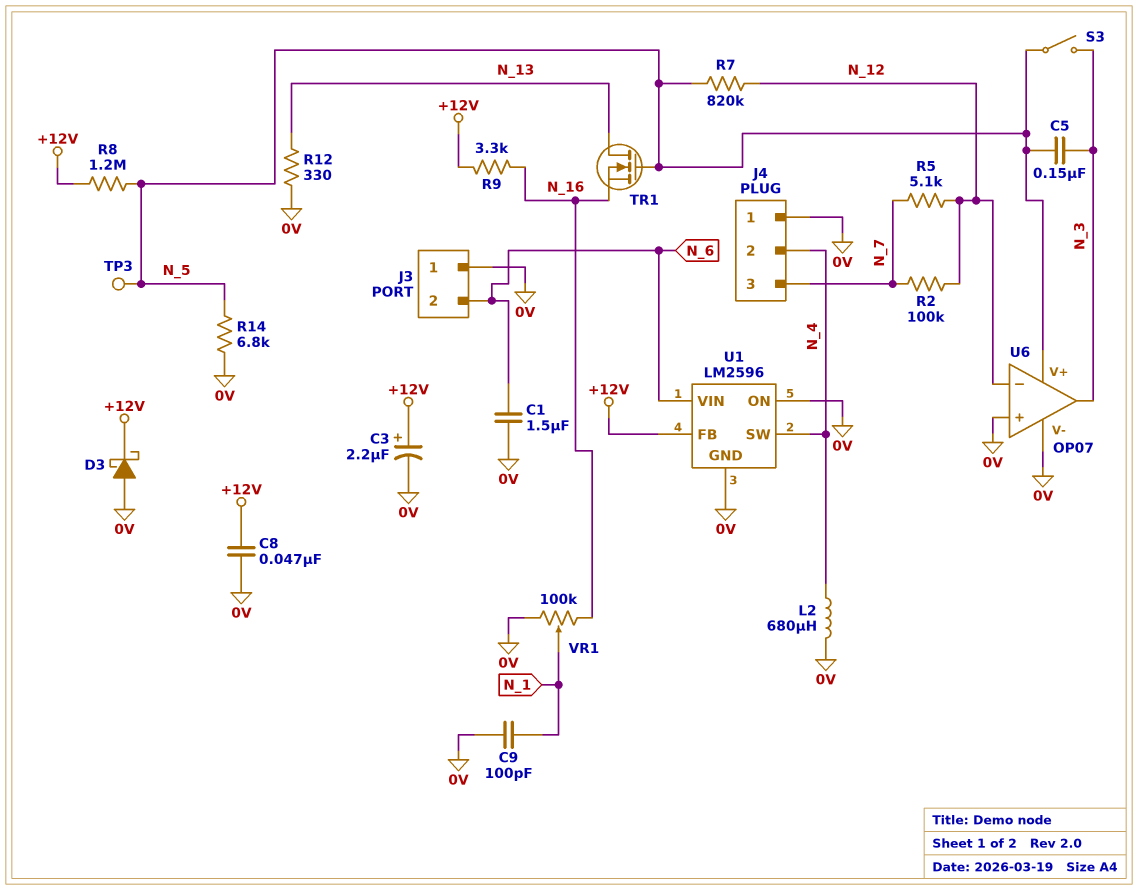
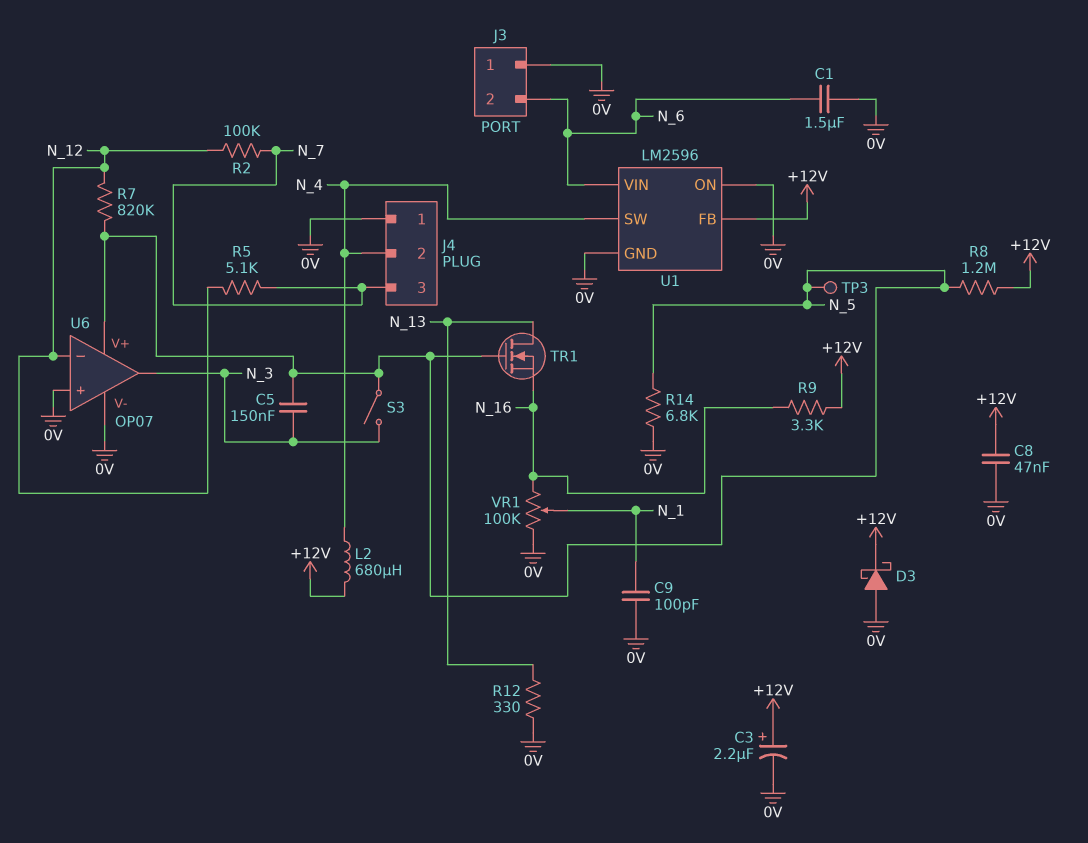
L2: 680uH (0V, N_4) -> 680uH (+12V, N_4)

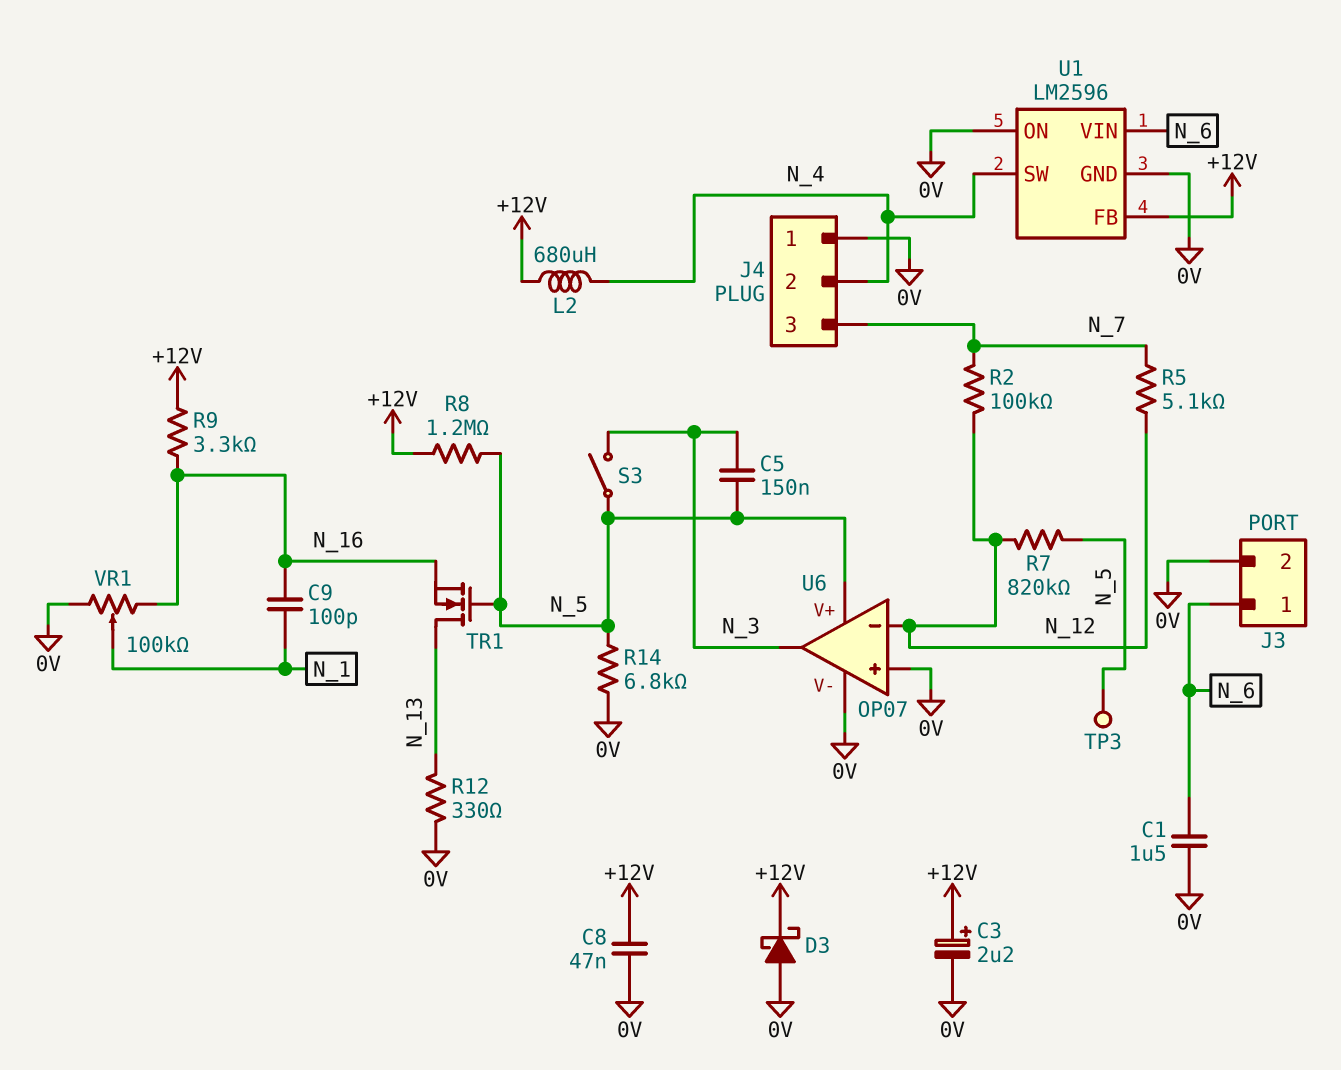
C9: 100pF (0V, N_1) -> 100pF (N_1, N_16)
J3 pin 1: 0V -> N_6
J3 pin 2: N_6 -> 0V

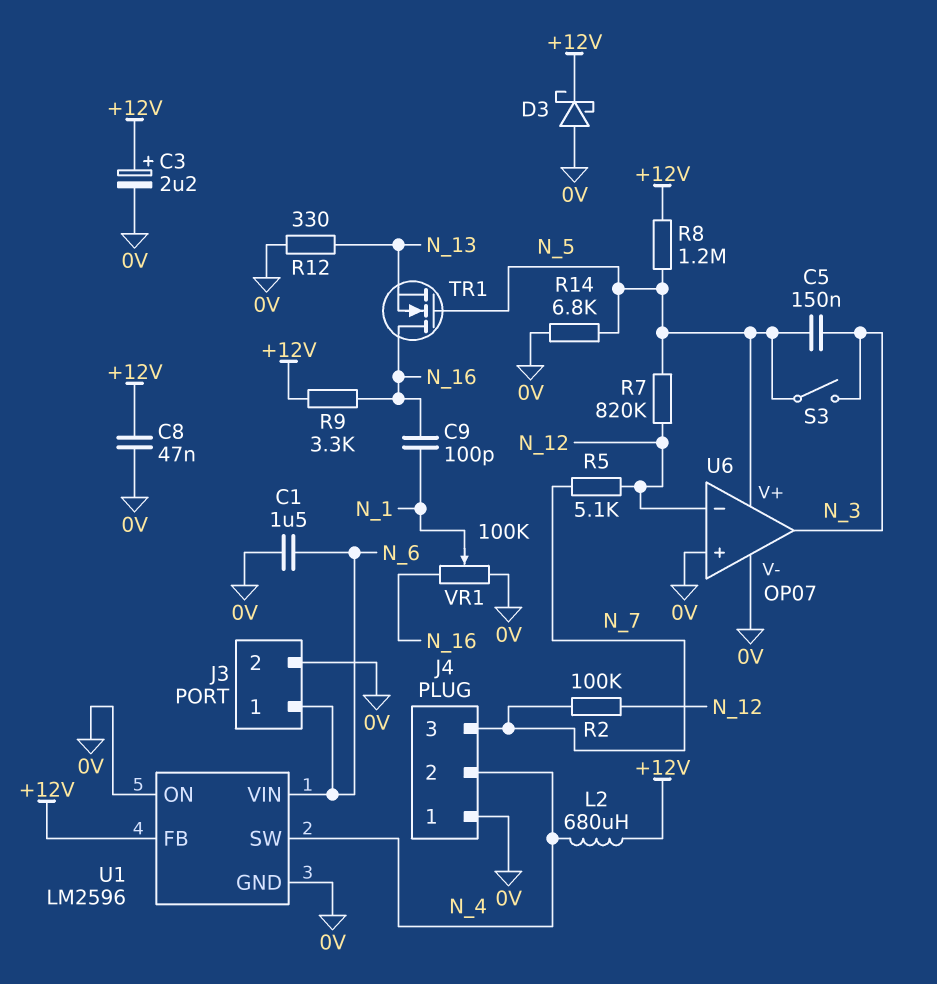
TP3: test point (N_5) -> none
TR1: NMOS (G N_5, D N_13, S N_16) -> NMOS (G N_5, D N_16, S N_13)

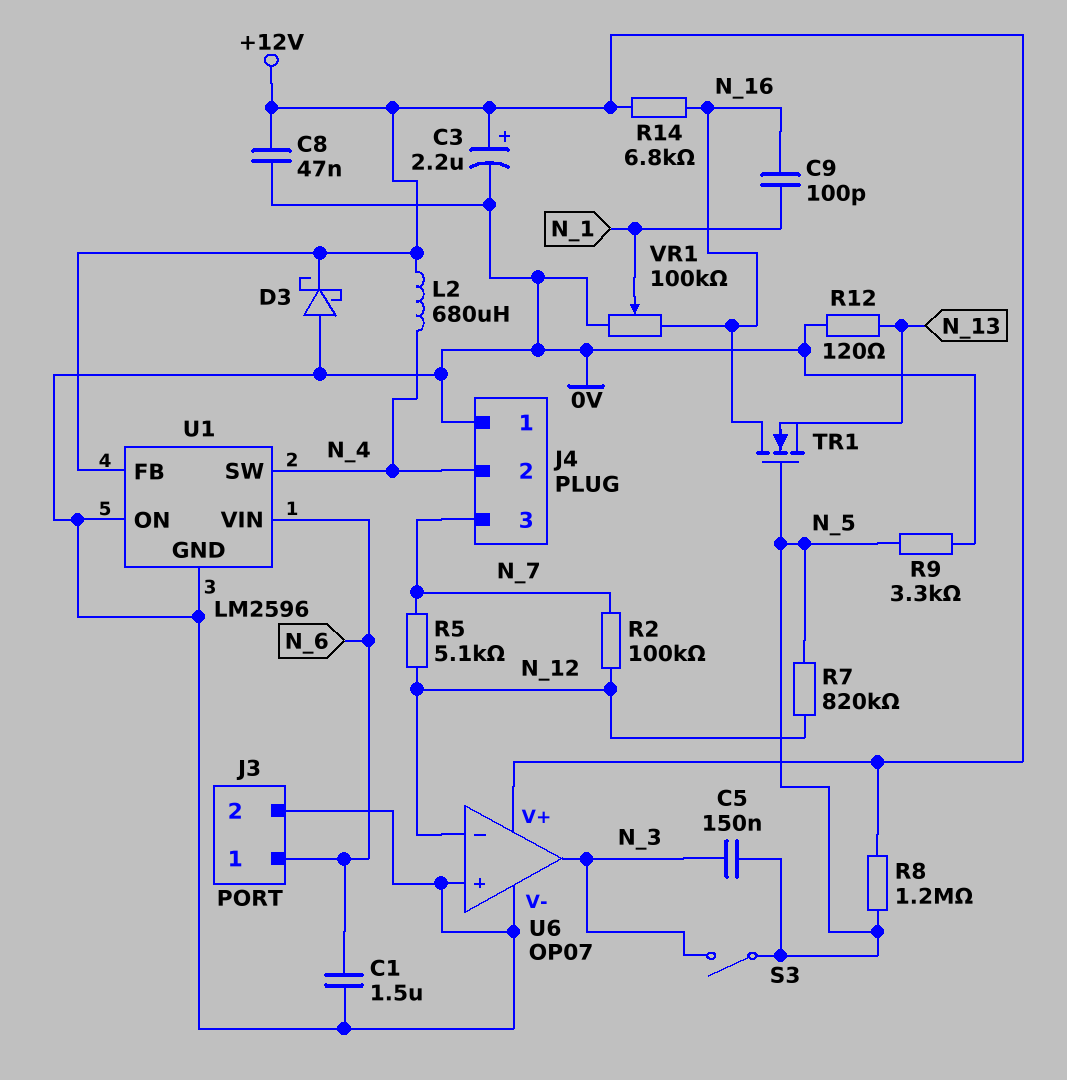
R9: 3.3k (+12V, N_16) -> 3.3k (0V, N_5)
R12: 330 (0V, N_13) -> 120 (0V, N_13)
R14: 6.8k (0V, N_5) -> 6.8k (+12V, N_16)
U6 pin V+: N_5 -> +12V

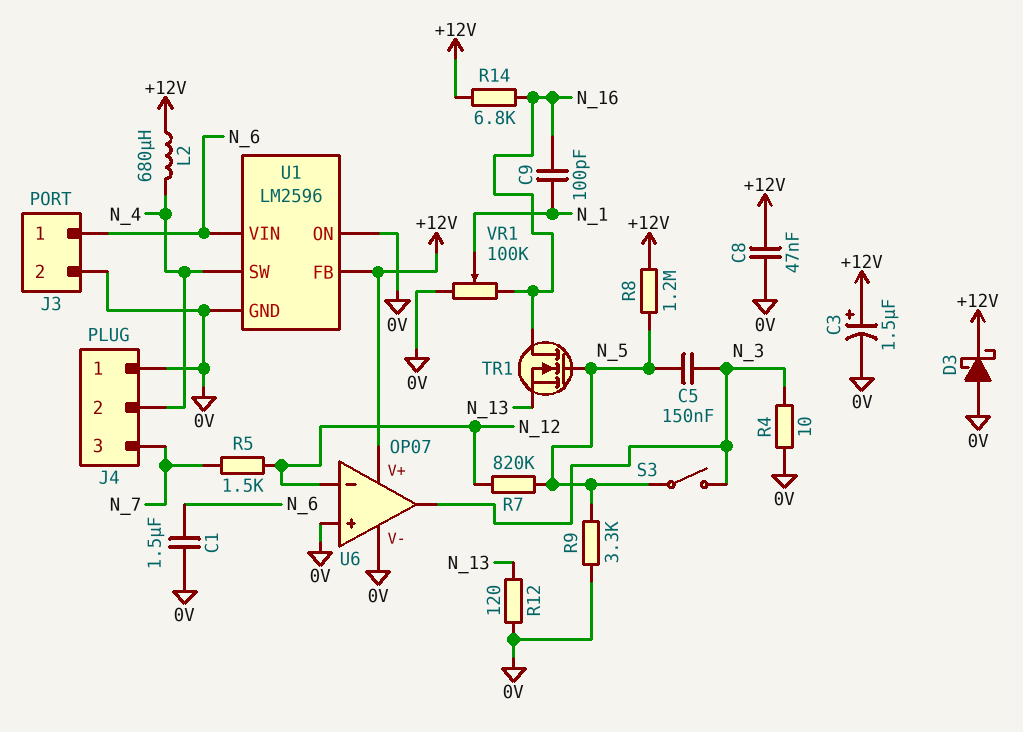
C3: 2.2uF (plus +12V, minus 0V) -> 1.5uF (plus +12V, minus 0V)
R2: 100k (N_7, N_12) -> none
R4: none -> 10 (0V, N_3)
R5: 5.1k (N_7, N_12) -> 1.5k (N_7, N_12)

